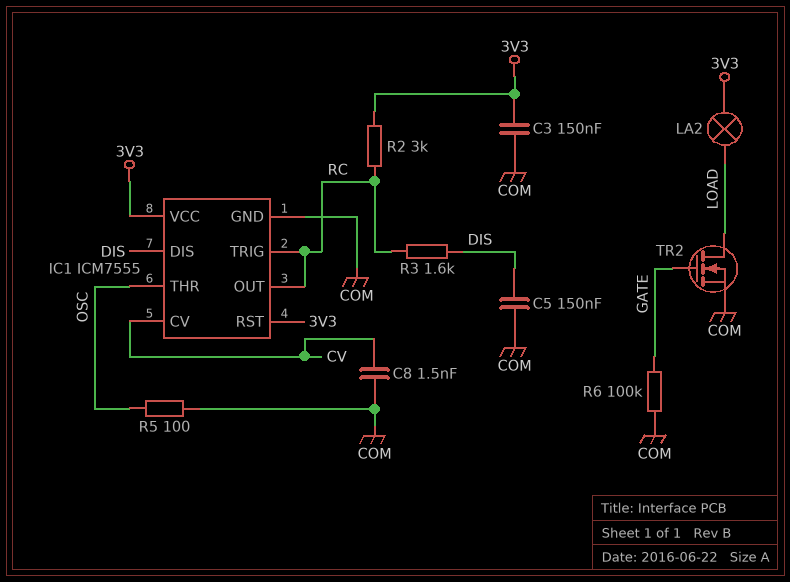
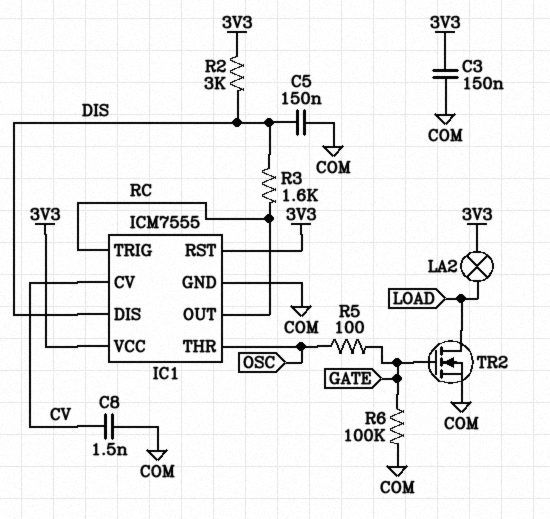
R2: 3k (3V3, RC) -> 3k (3V3, DIS)
R5: 100 (COM, OSC) -> 100 (GATE, OSC)

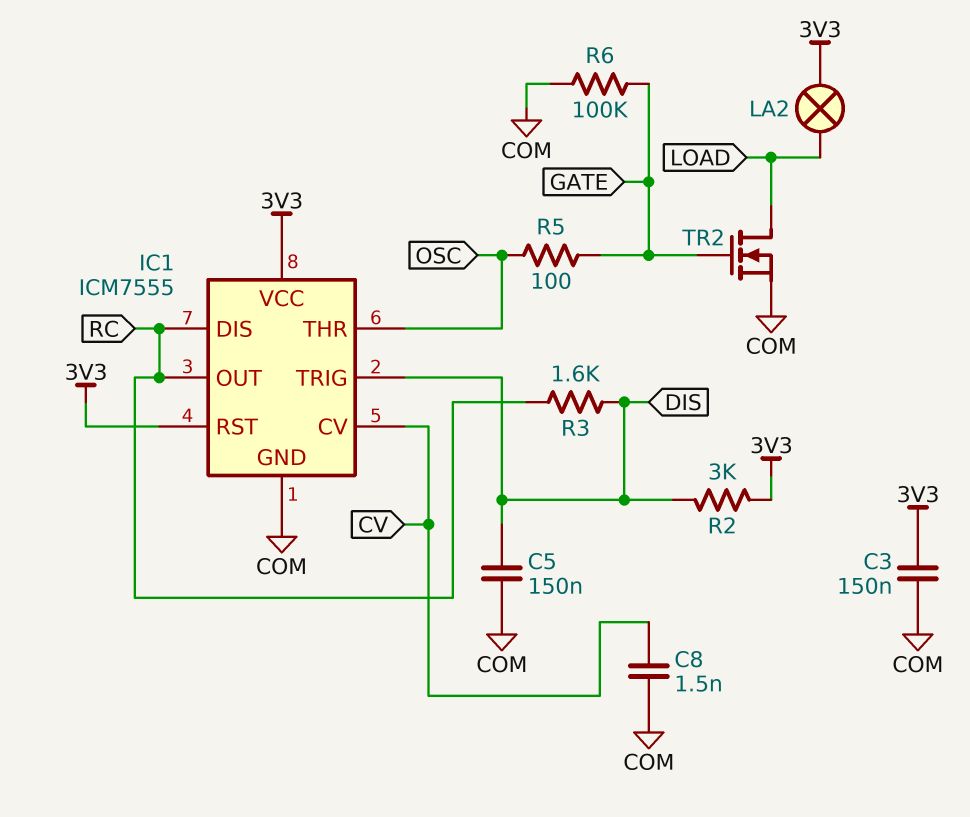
IC1 pin DIS: DIS -> RC
IC1 pin TRIG: RC -> DIS

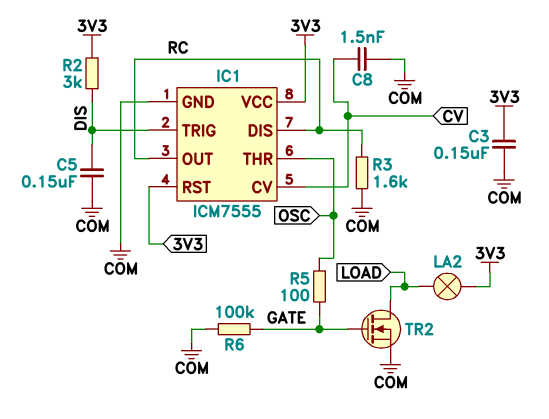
R3: 1.6k (DIS, RC) -> 1.6k (COM, RC)

